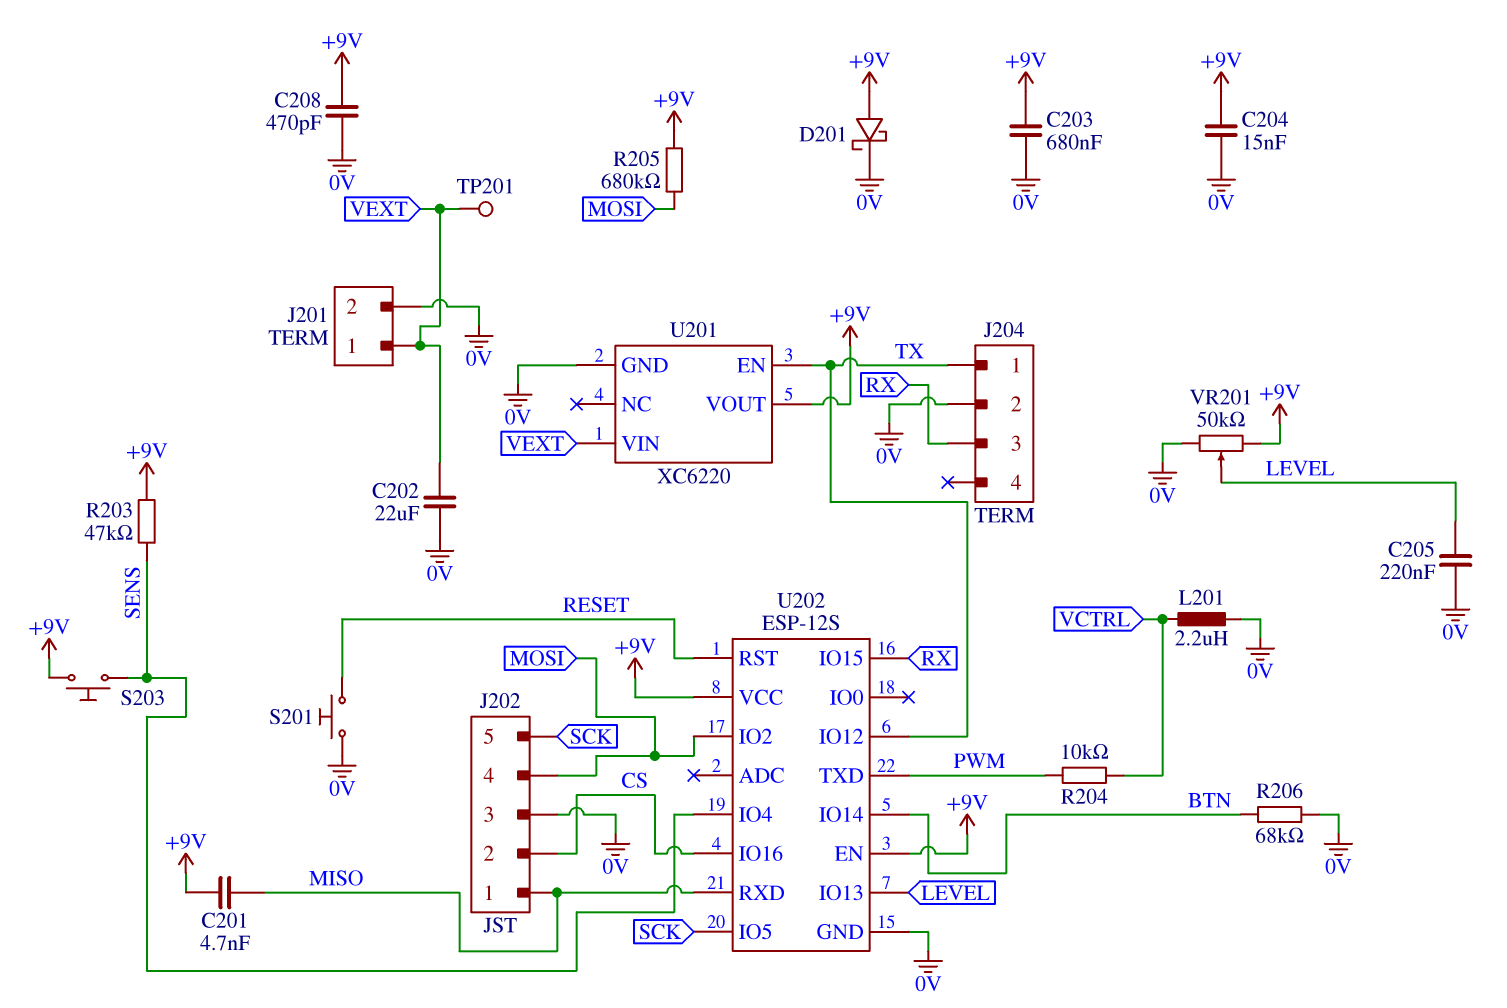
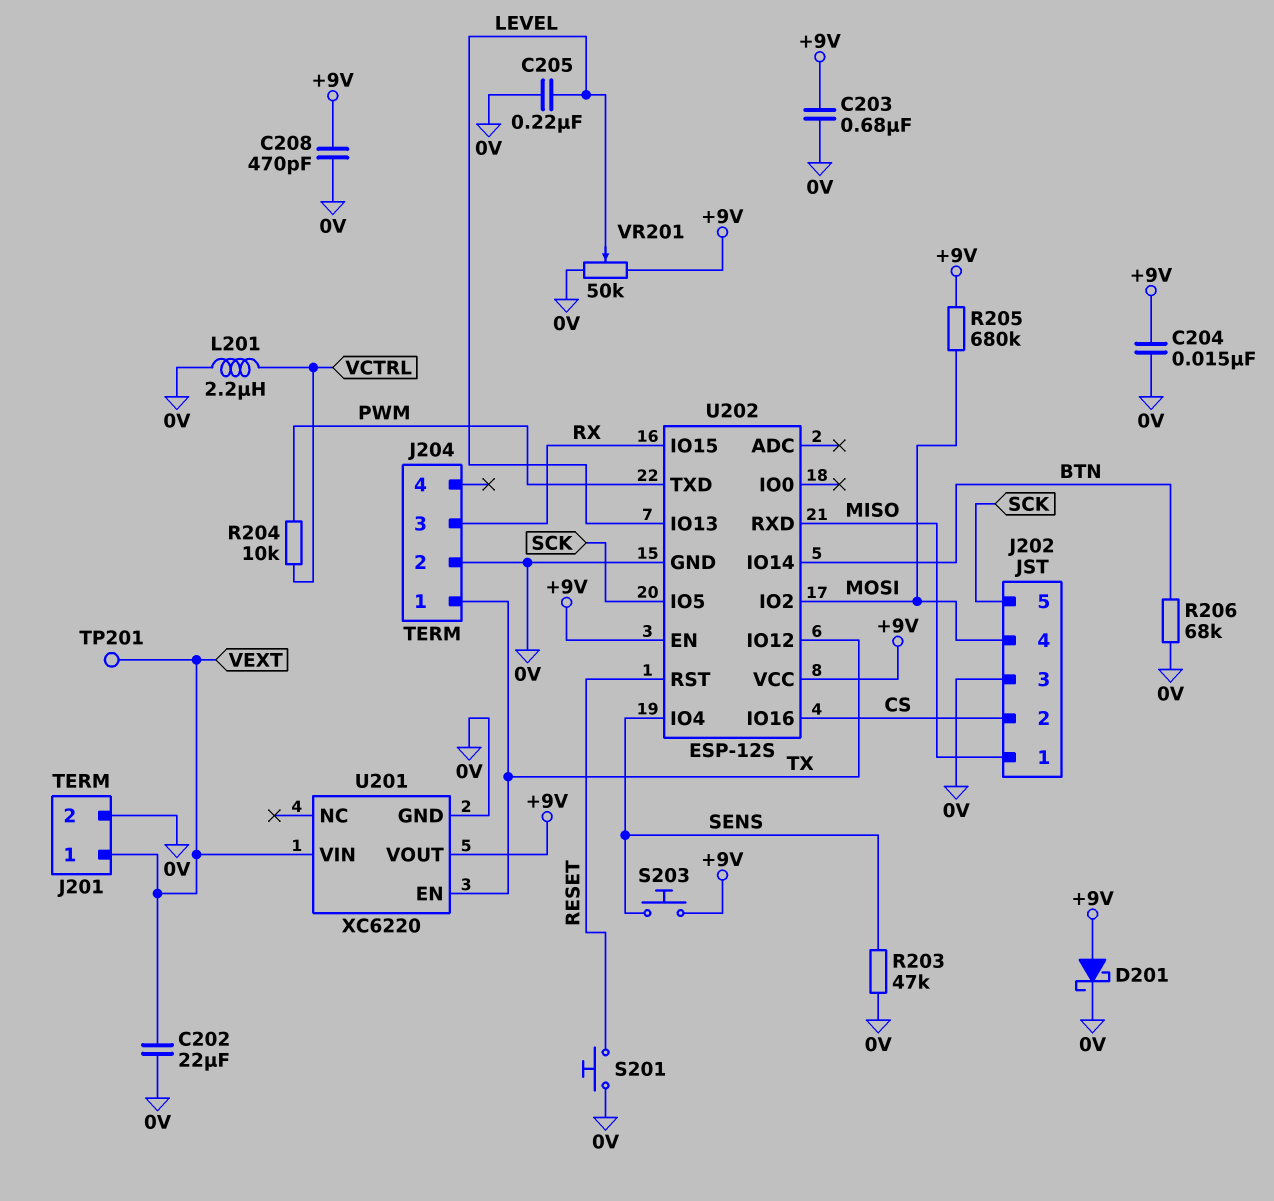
C201: 4.7nF (+9V, MISO) -> none
R203: 47k (+9V, SENS) -> 47k (0V, SENS)

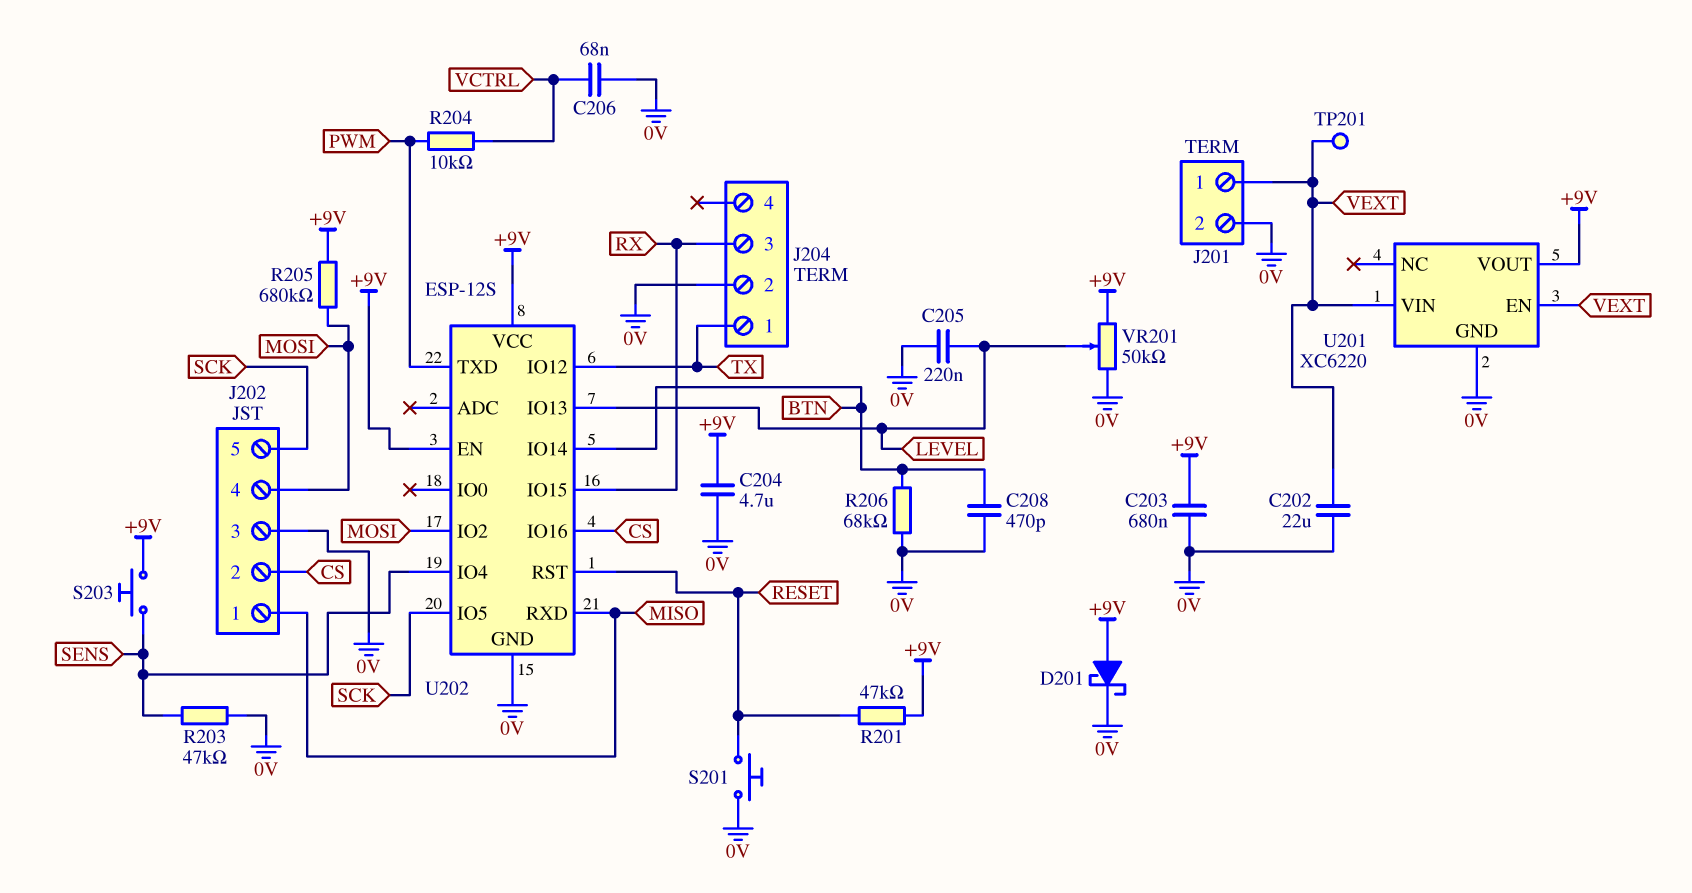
C204: 15nF (+9V, 0V) -> 4.7uF (+9V, 0V)
C206: none -> 68nF (0V, VCTRL)
C208: 470pF (+9V, 0V) -> 470pF (0V, BTN)
L201: 2.2uH (0V, VCTRL) -> none
R201: none -> 47k (+9V, RESET)
U201 pin EN: TX -> VEXT

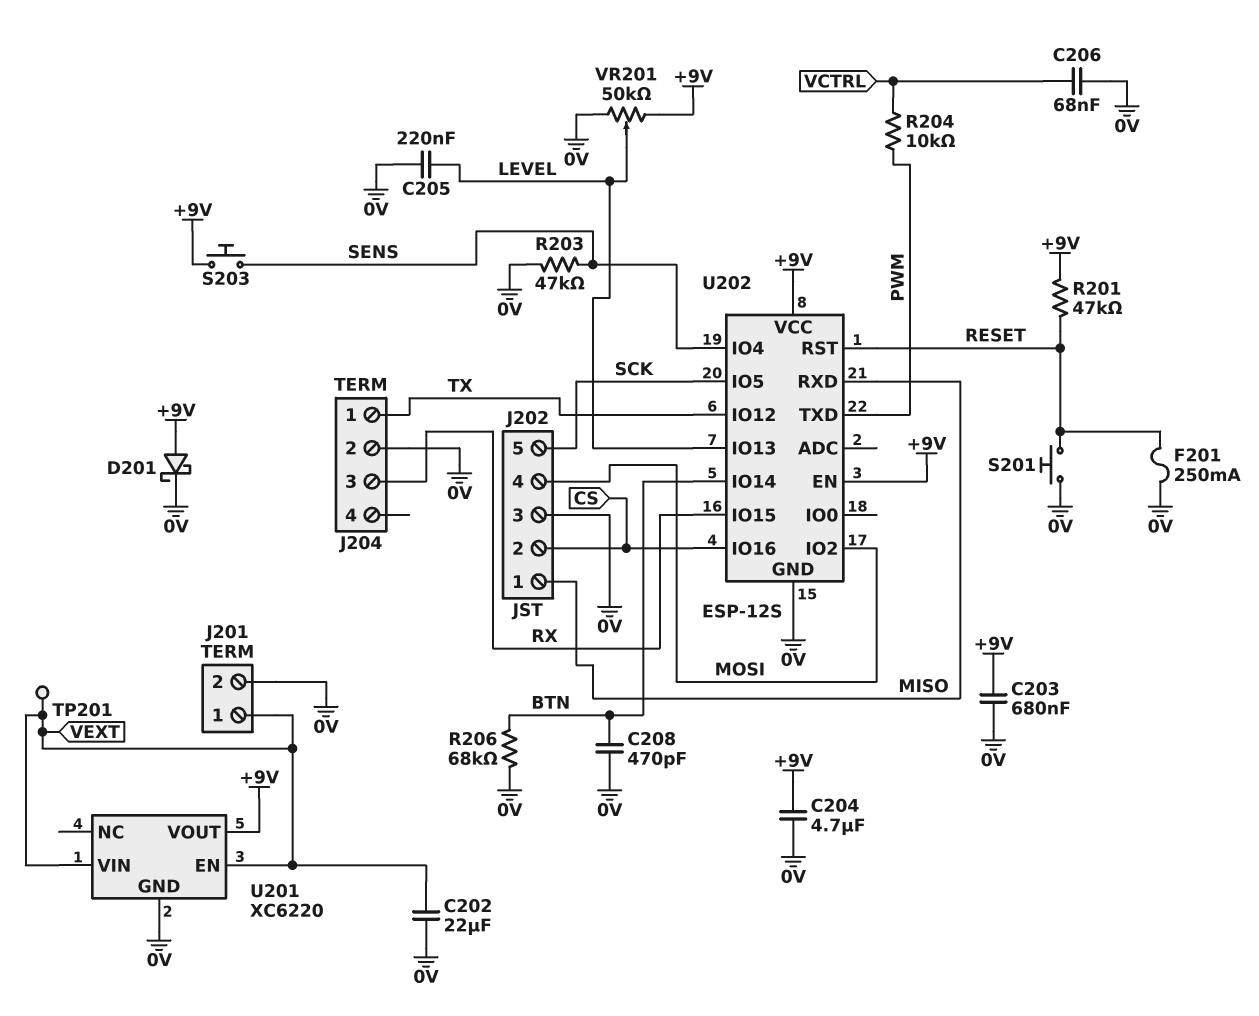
F201: none -> 250mA (0V, RESET)
R205: 680k (+9V, MOSI) -> none

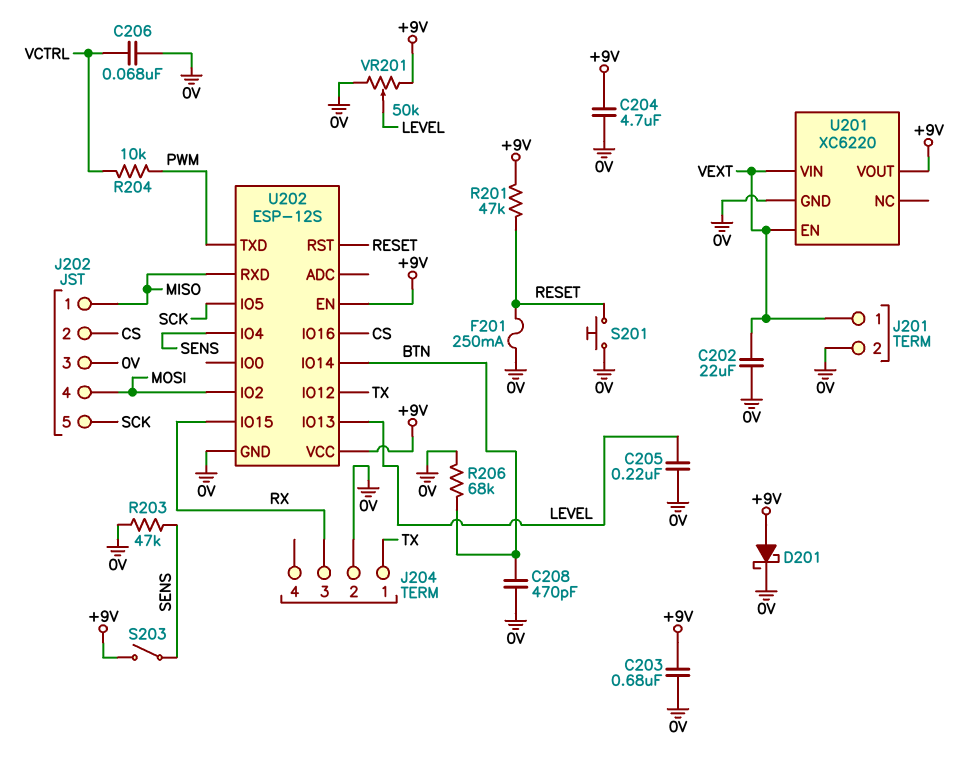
S203: button (+9V, SENS) -> switch (+9V, SENS)
TP201: test point (VEXT) -> none

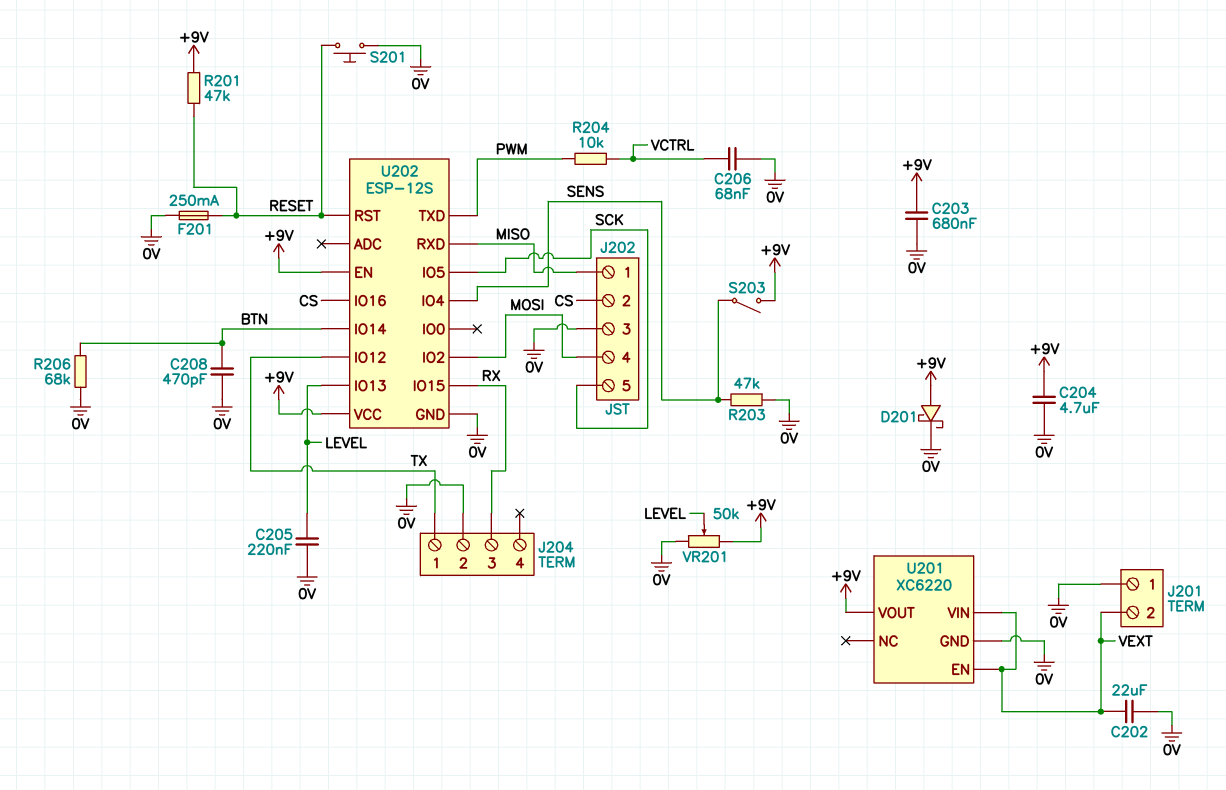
J201 pin 1: VEXT -> 0V
J201 pin 2: 0V -> VEXT

